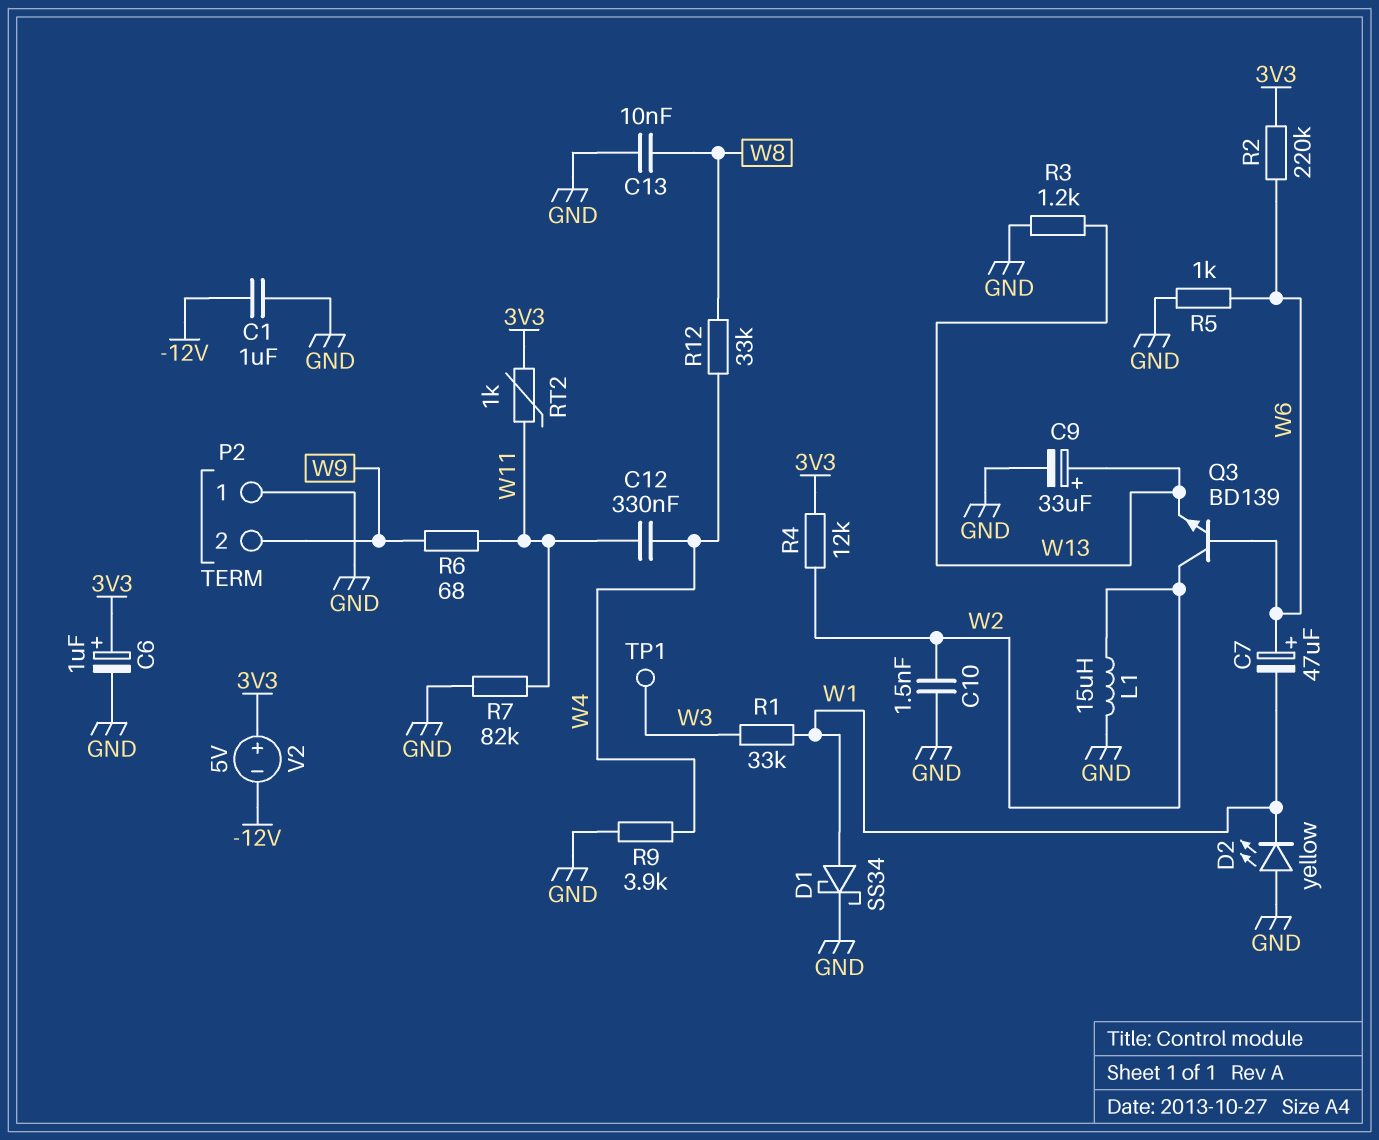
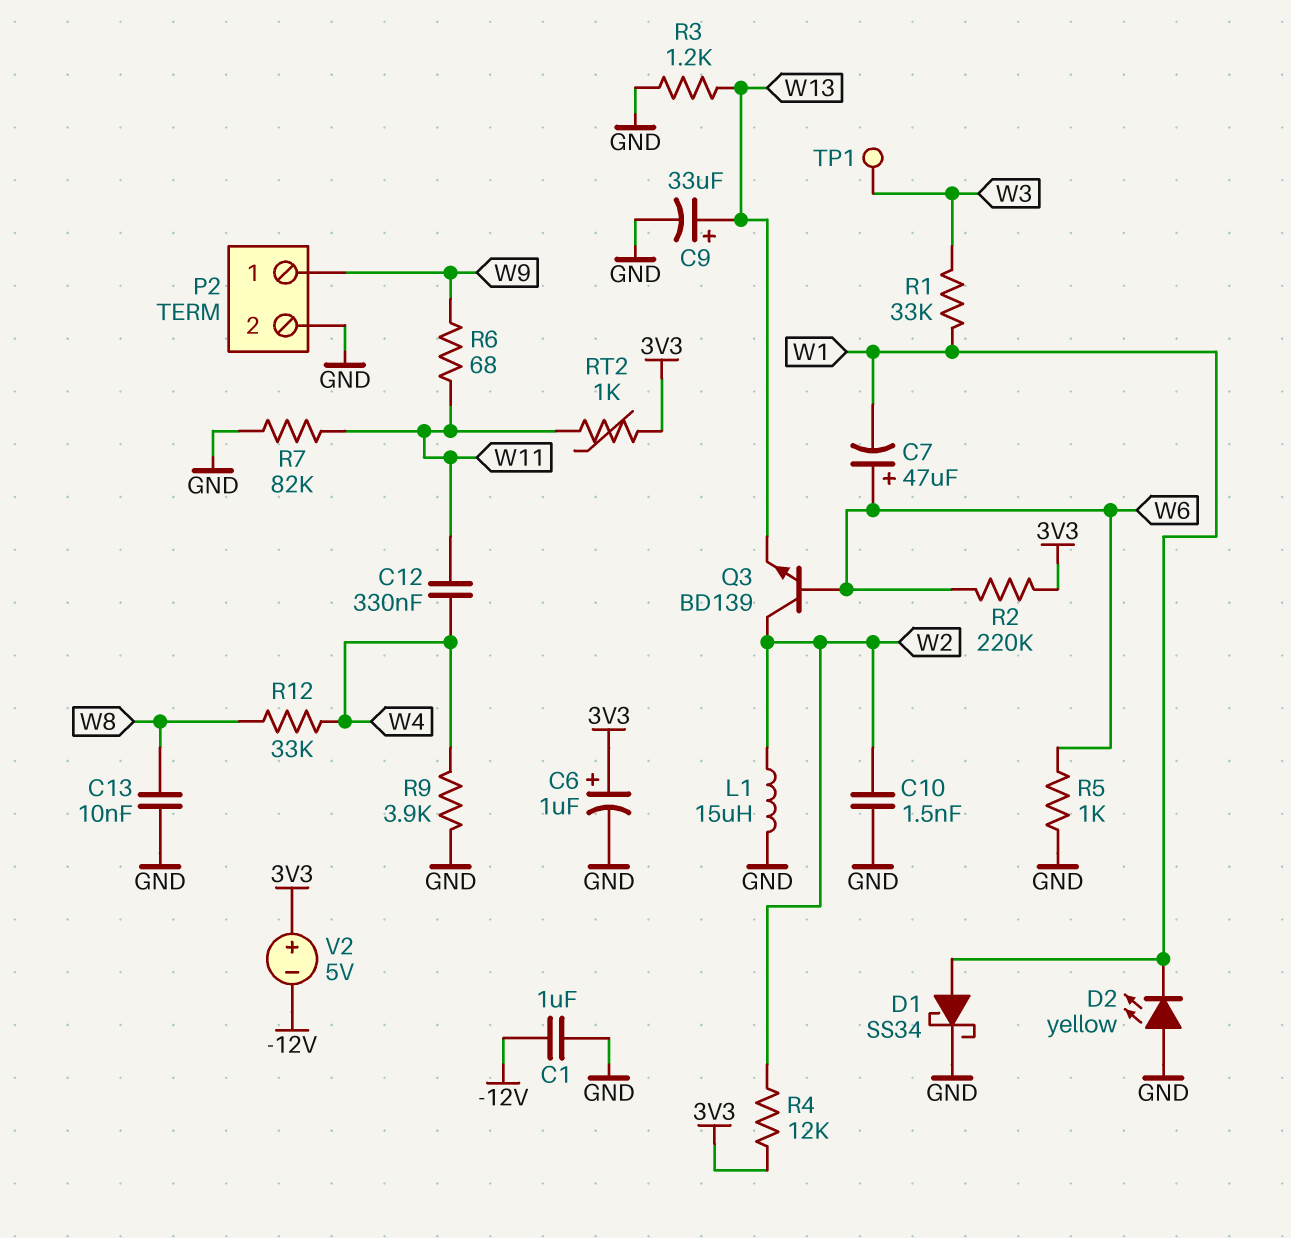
P2 pin 1: GND -> W9
P2 pin 2: W9 -> GND

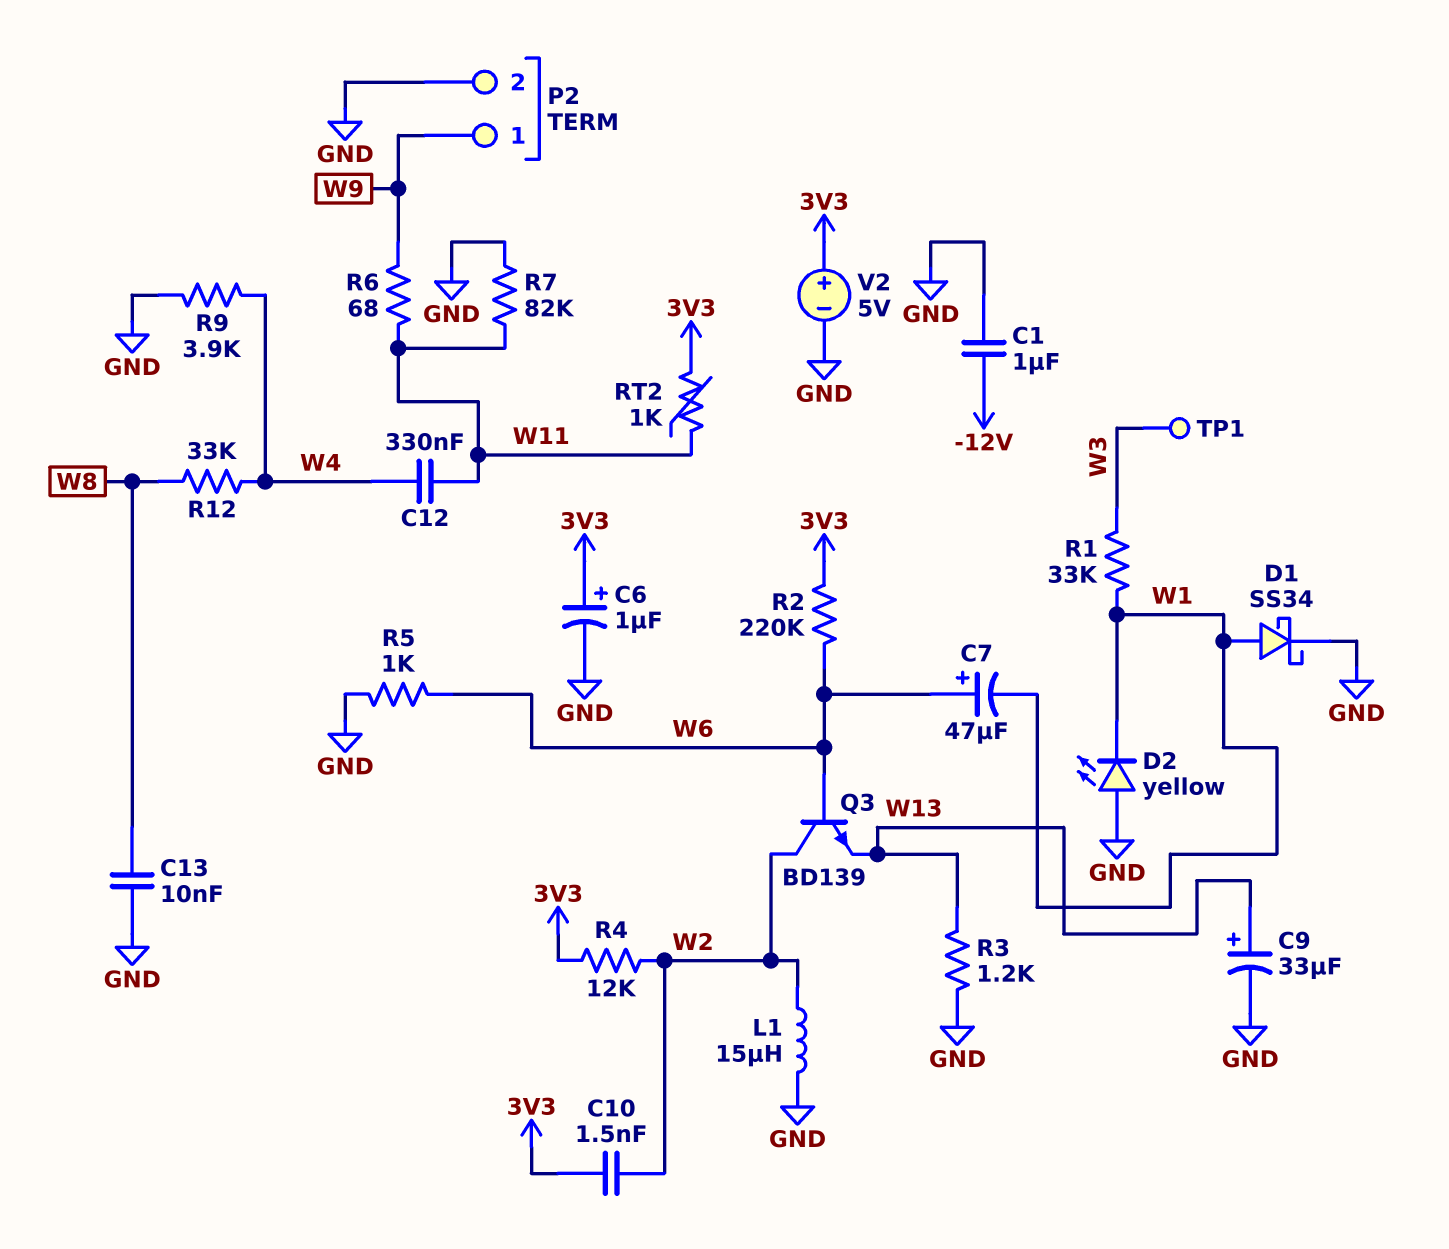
C10: 1.5nF (GND, W2) -> 1.5nF (3V3, W2)
V2: 5V (plus 3V3, minus -12V) -> 5V (plus 3V3, minus GND)

